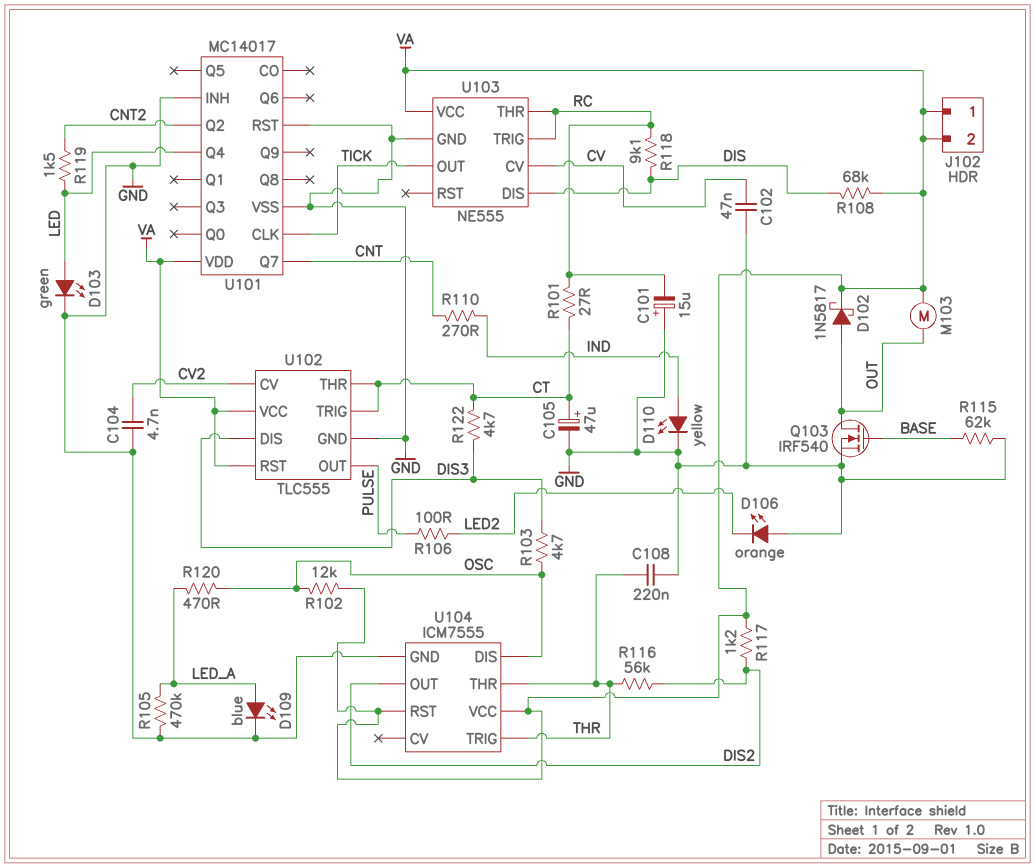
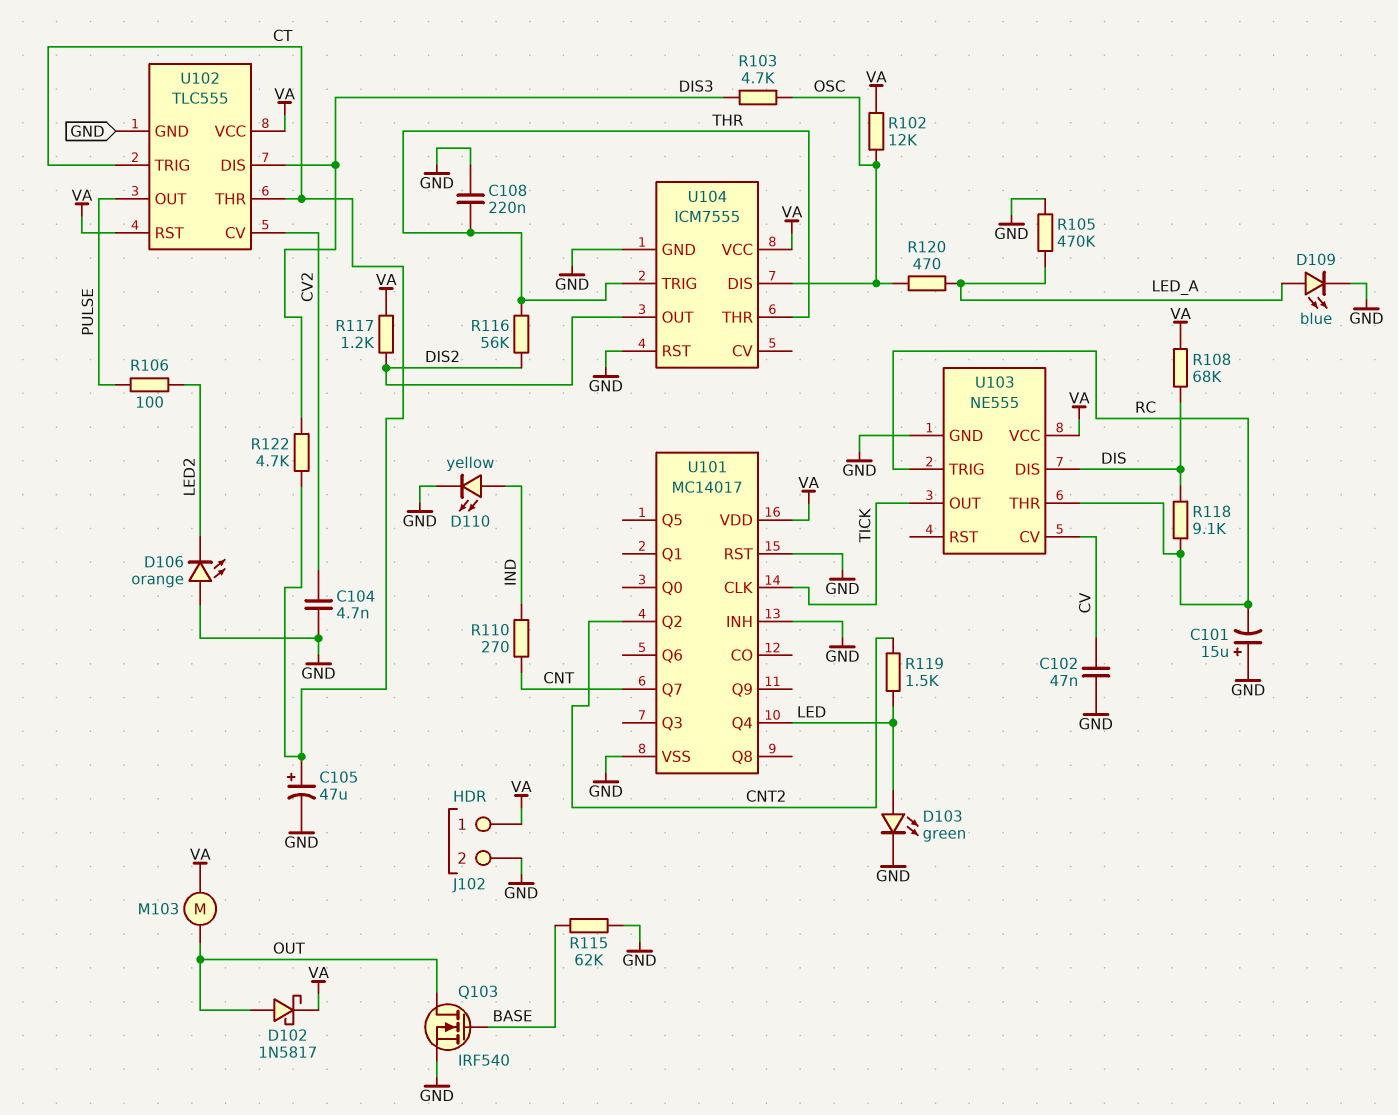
J102 pin 2: VA -> GND
R101: 27 (CT, RC) -> none
U104 pin RST: VA -> GND

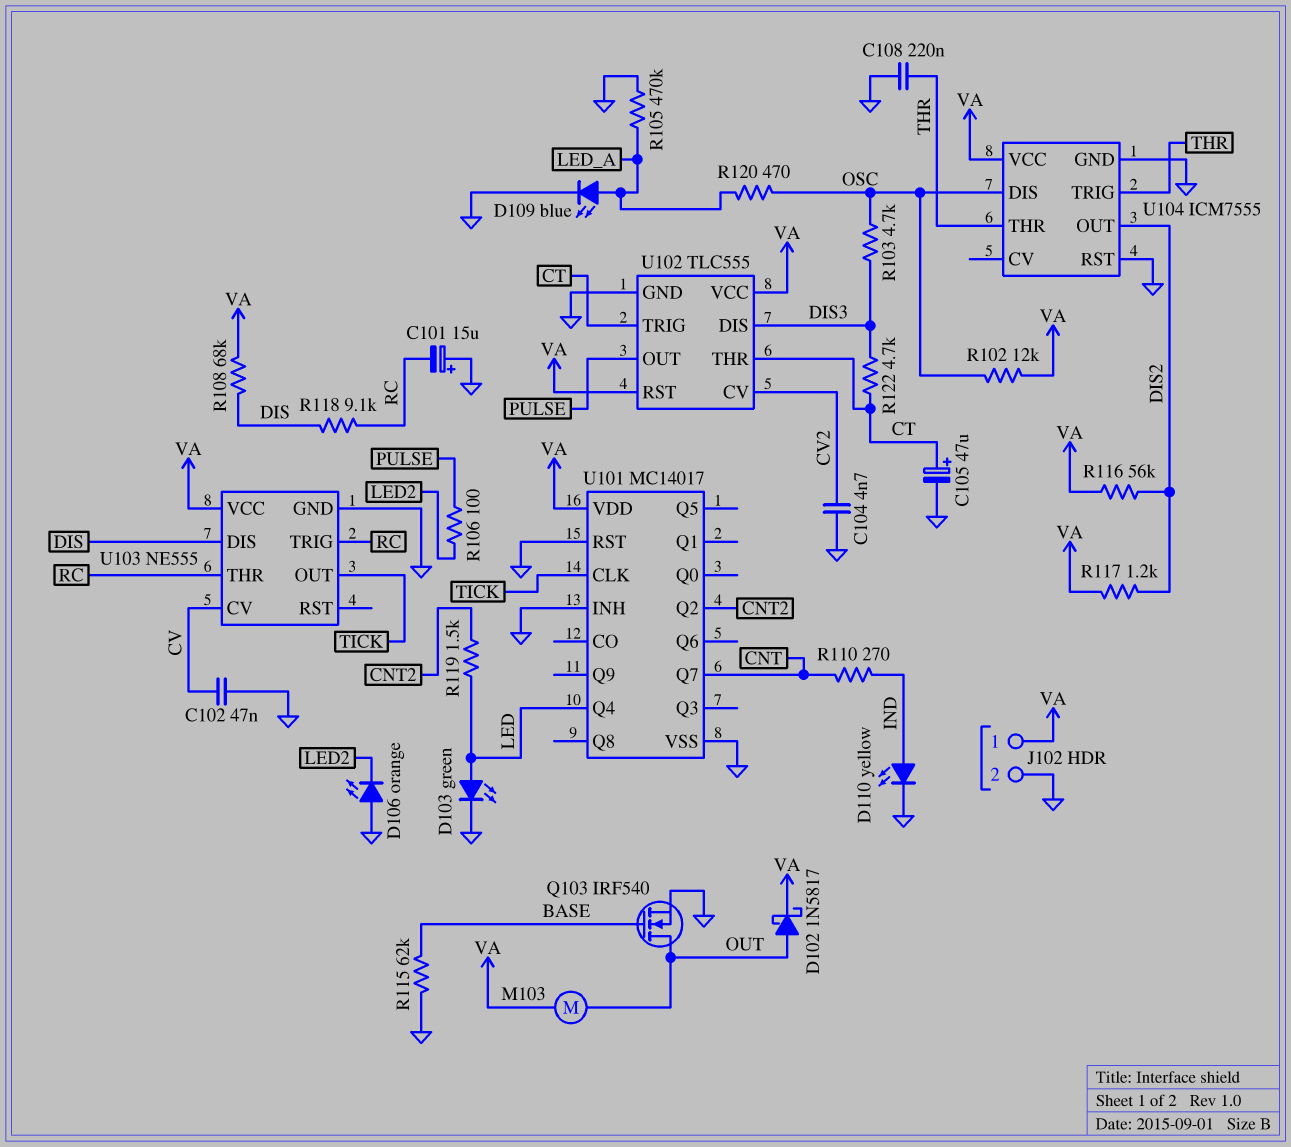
R116: 56k (DIS2, THR) -> 56k (DIS2, VA)

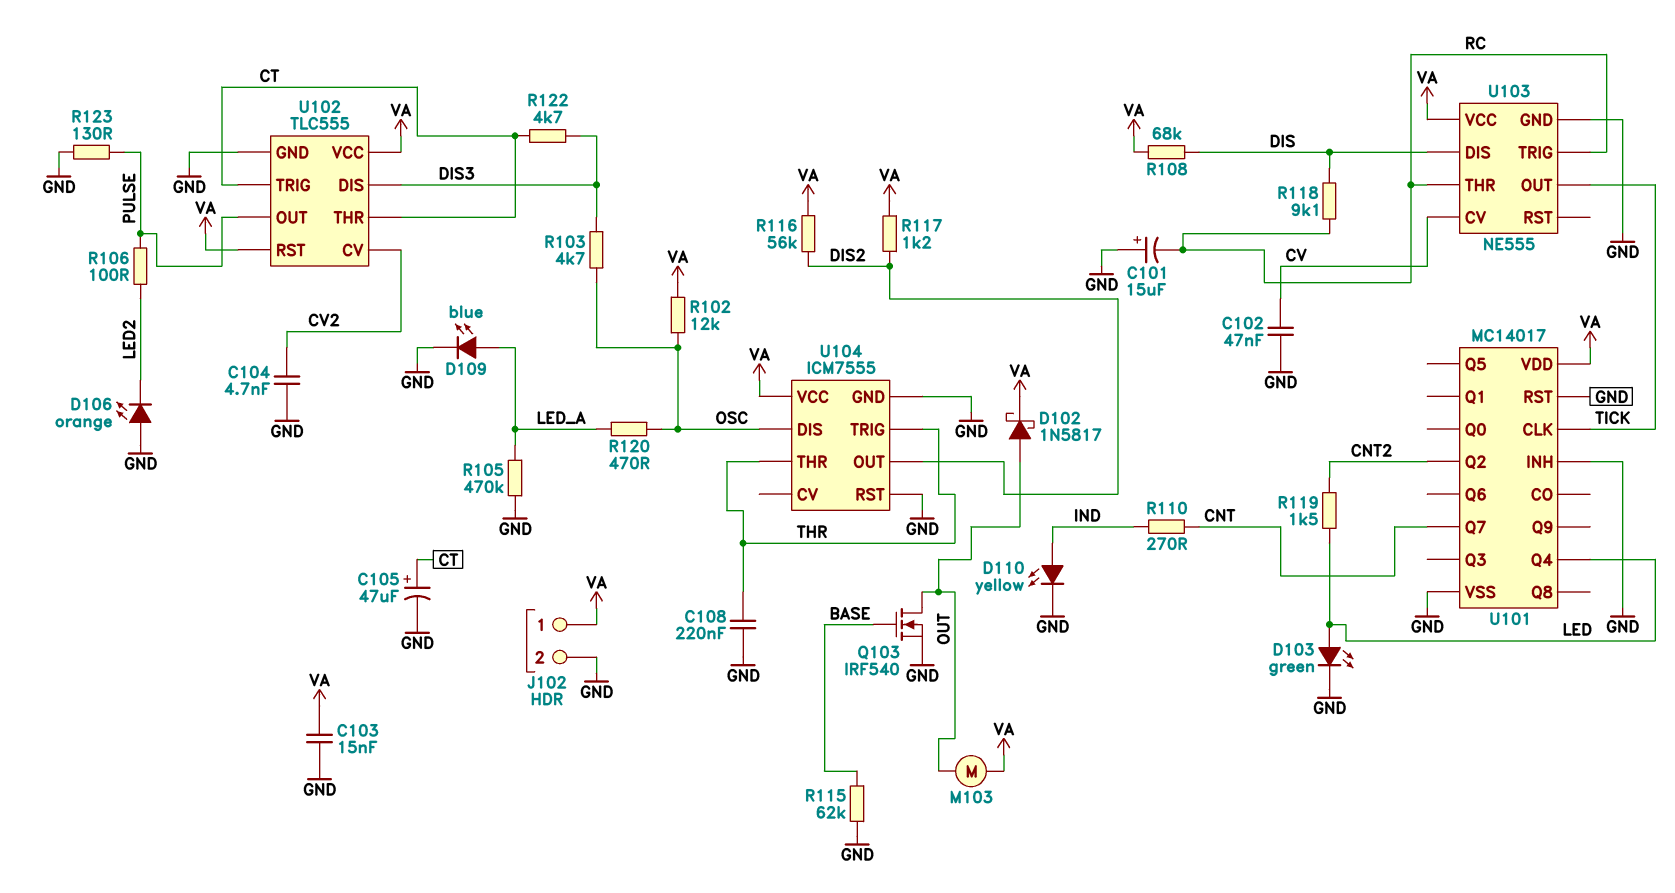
C103: none -> 15nF (GND, VA)
R123: none -> 130 (GND, PULSE)

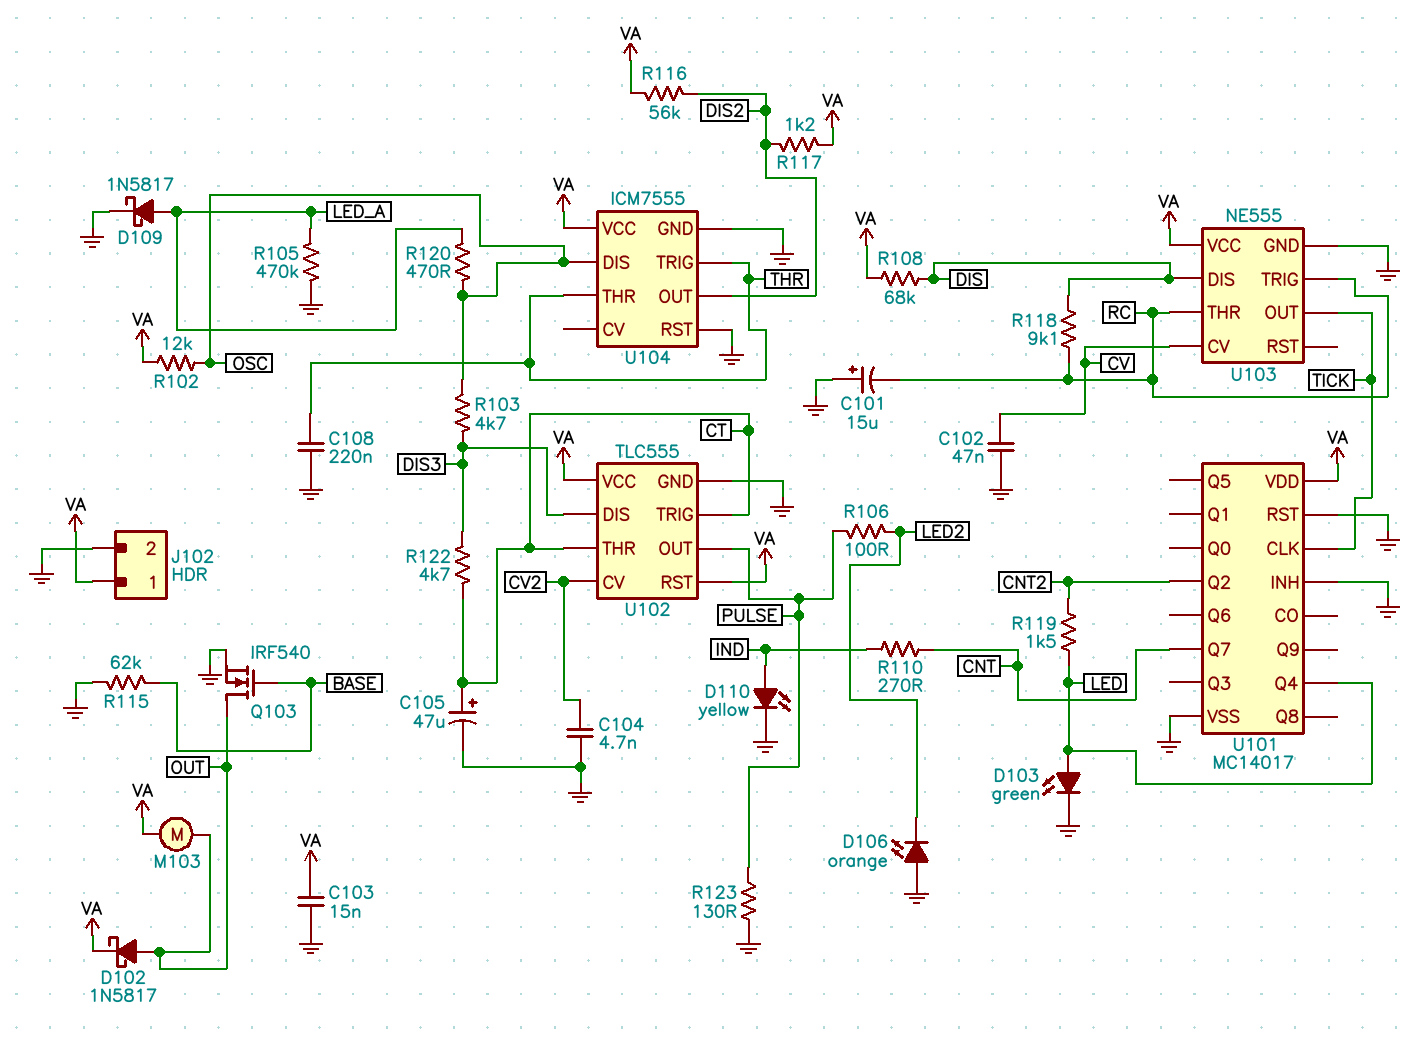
D109: LED blue (A LED_A, K GND) -> schottky 1N5817 (A LED_A, K GND)

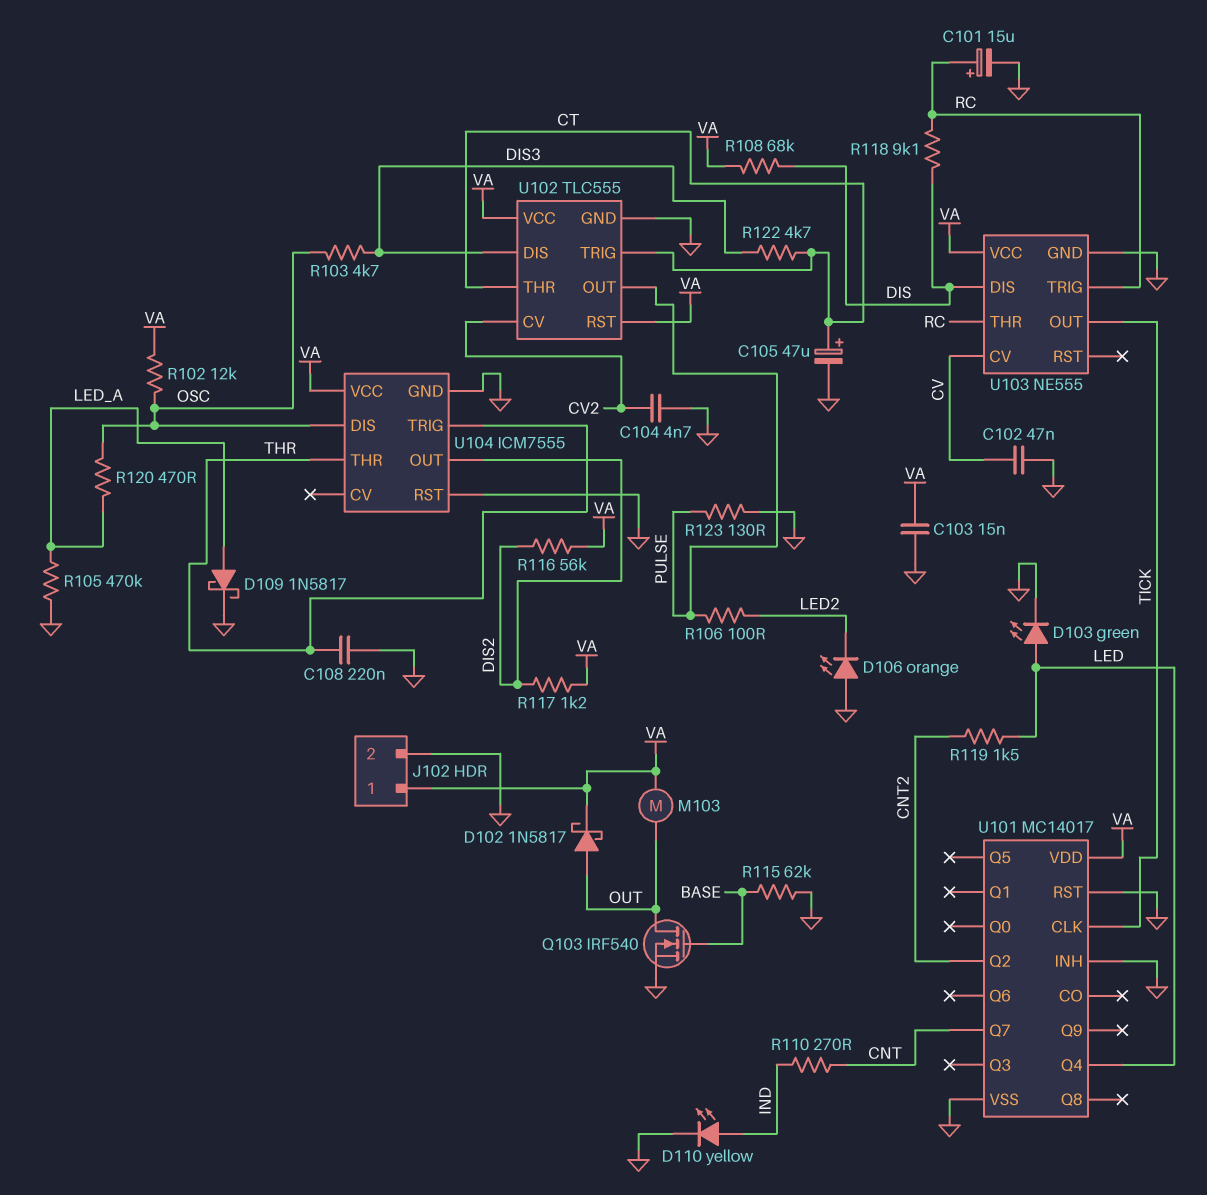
C101: 15uF (plus GND, minus RC) -> 15uF (plus RC, minus GND)

